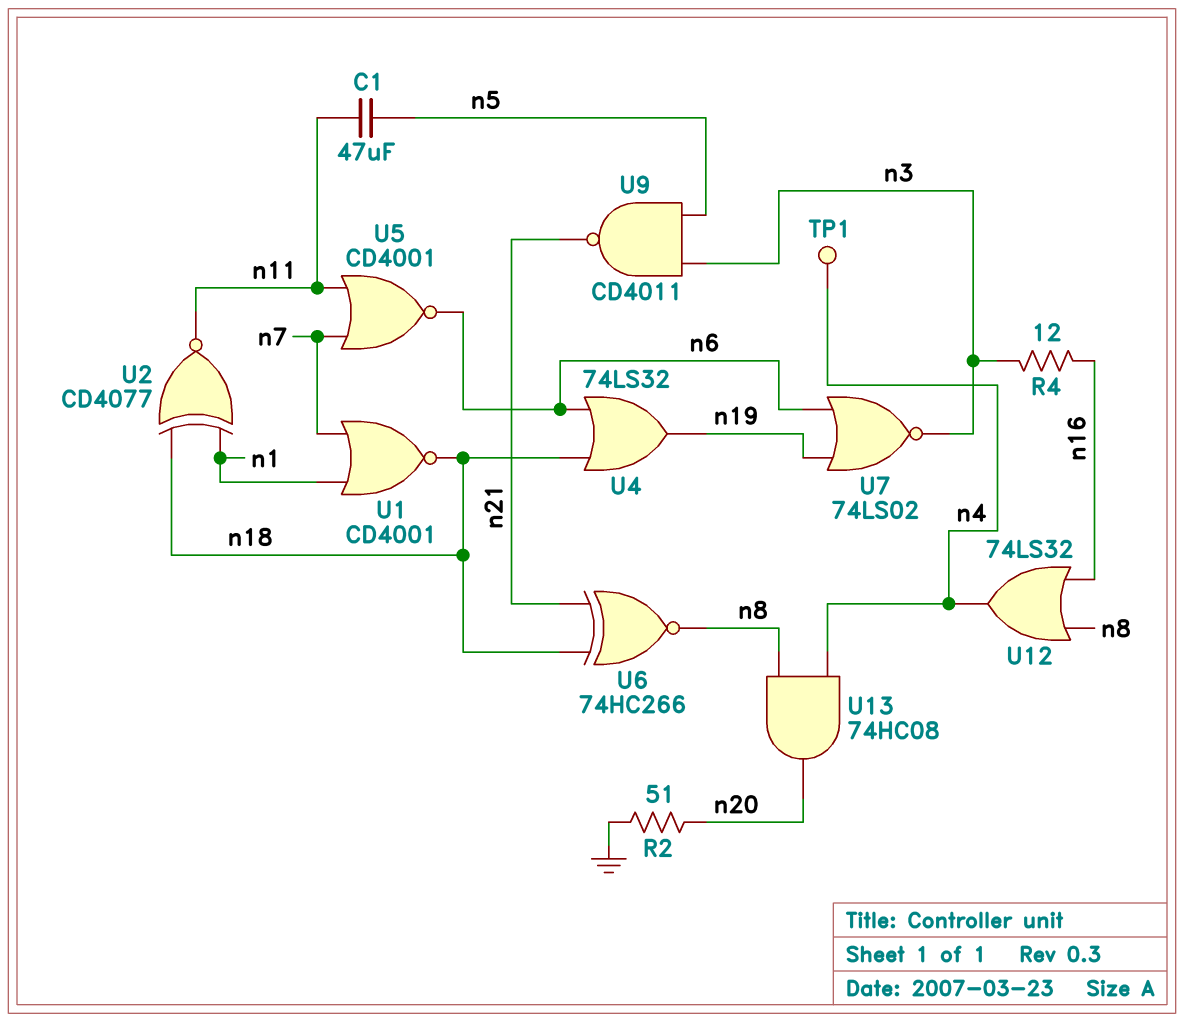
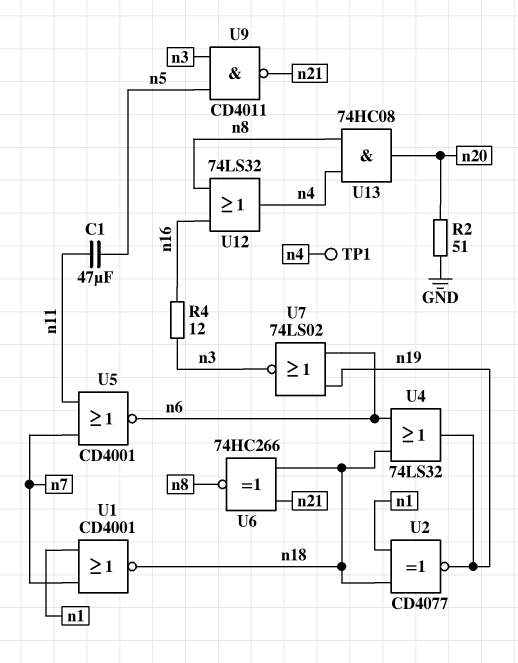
U2: XNOR CD4077 (in n1, in n18, out n11) -> XNOR CD4077 (in n1, in n18, out n19)

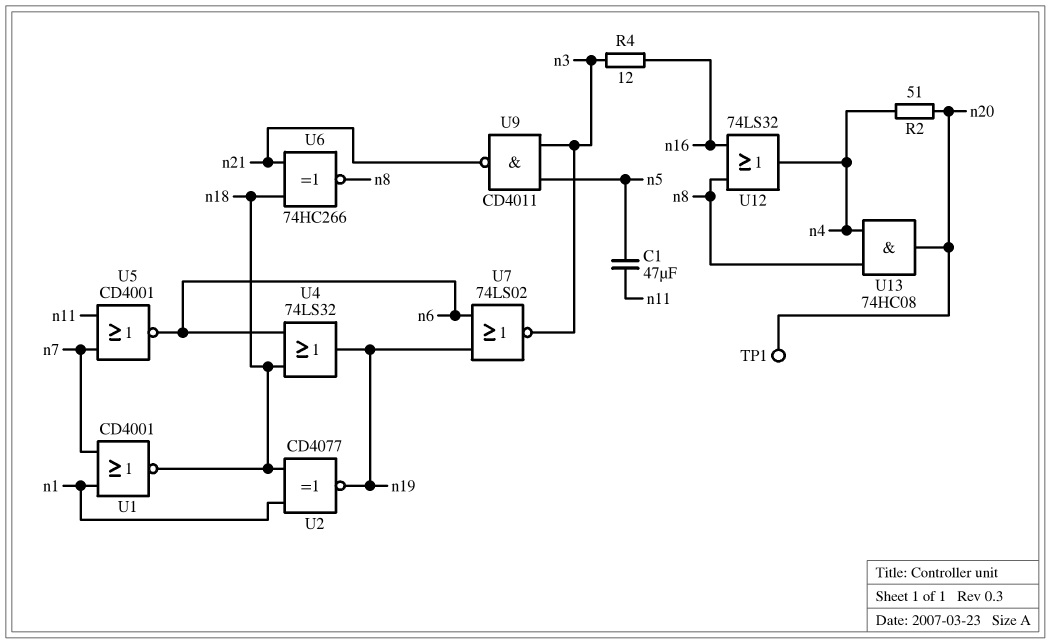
R2: 51 (GND, n20) -> 51 (n4, n20)
TP1: test point (n4) -> test point (n20)

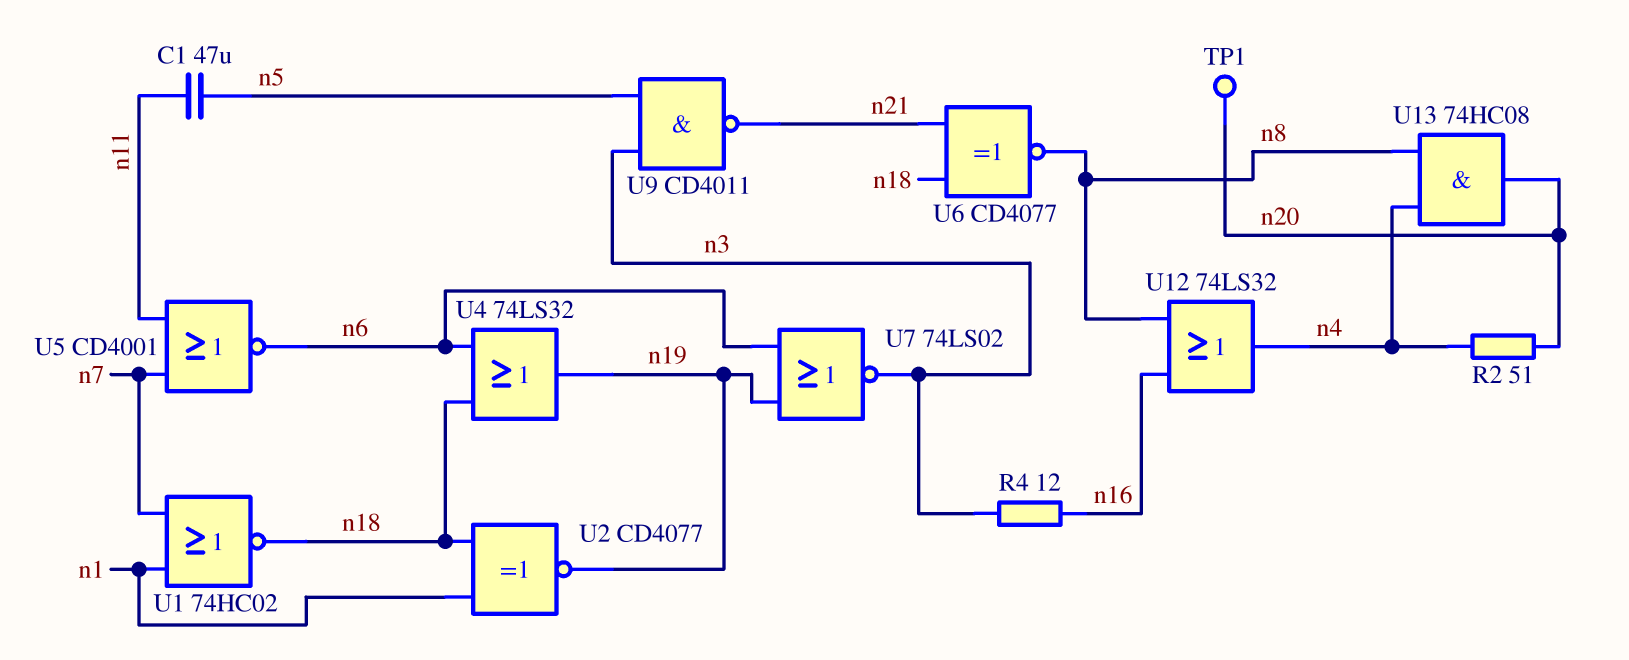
U1: NOR CD4001 (in n1, in n7, out n18) -> NOR 74HC02 (in n1, in n7, out n18)
U6: XNOR 74HC266 (in n18, in n21, out n8) -> XNOR CD4077 (in n18, in n21, out n8)

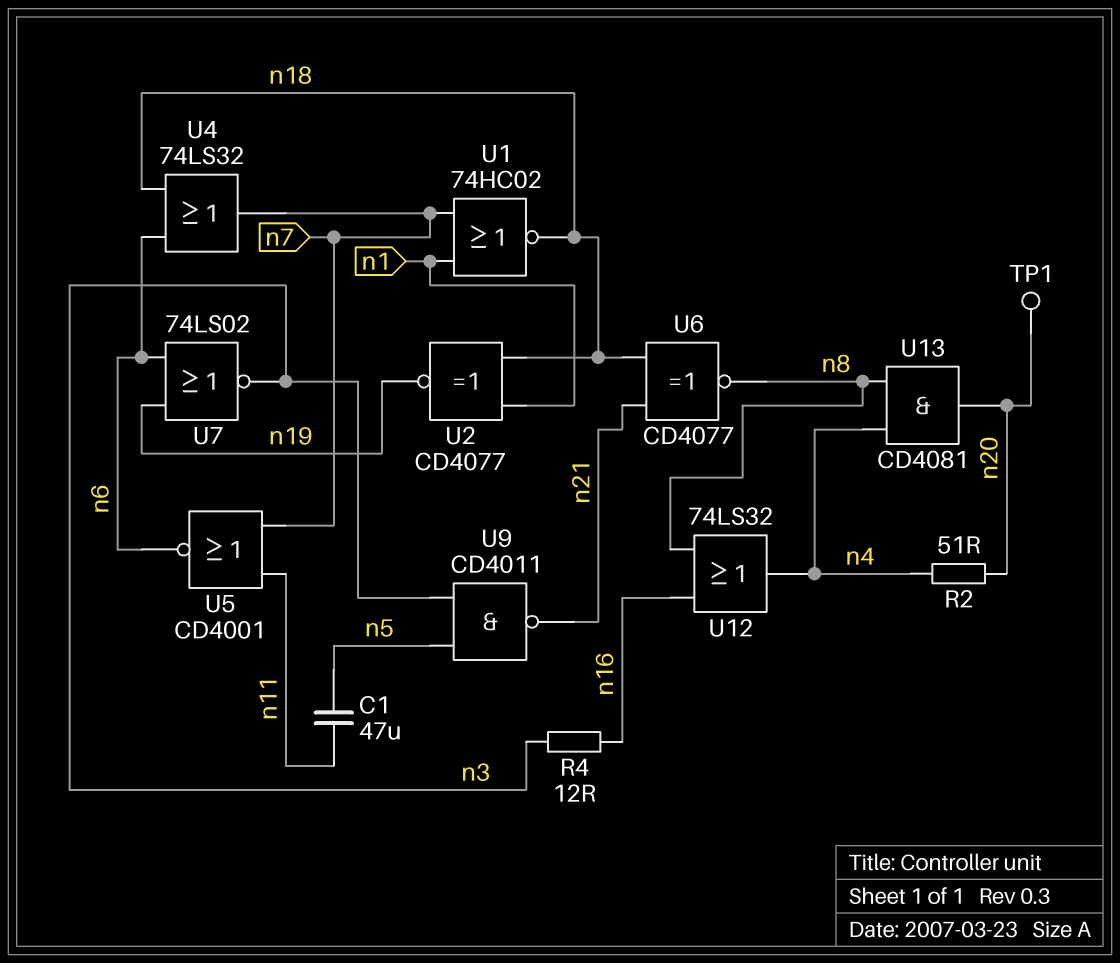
U4: OR 74LS32 (in n6, in n18, out n19) -> OR 74LS32 (in n6, in n18, out n7)
U13: AND 74HC08 (in n4, in n8, out n20) -> AND CD4081 (in n4, in n8, out n20)

